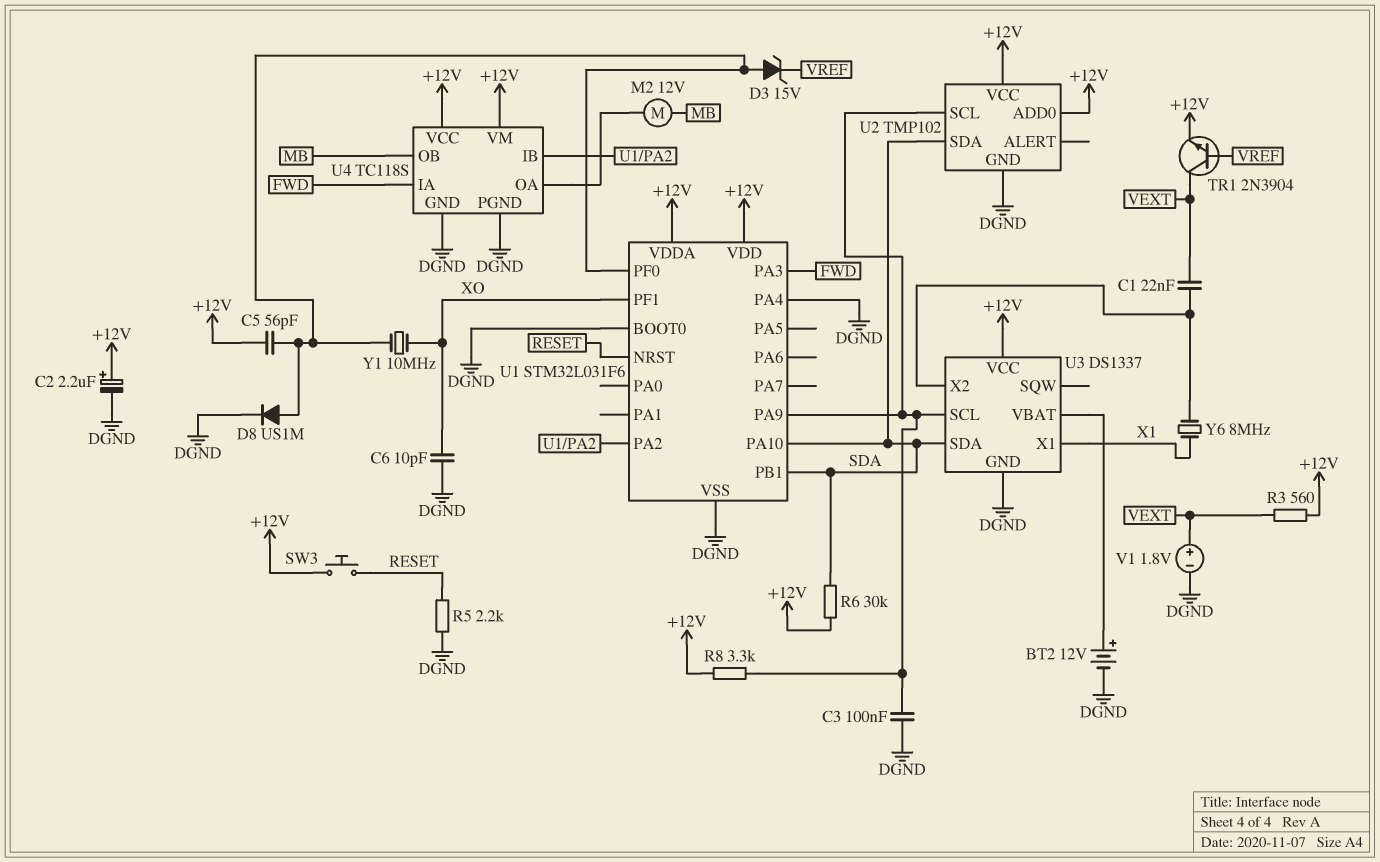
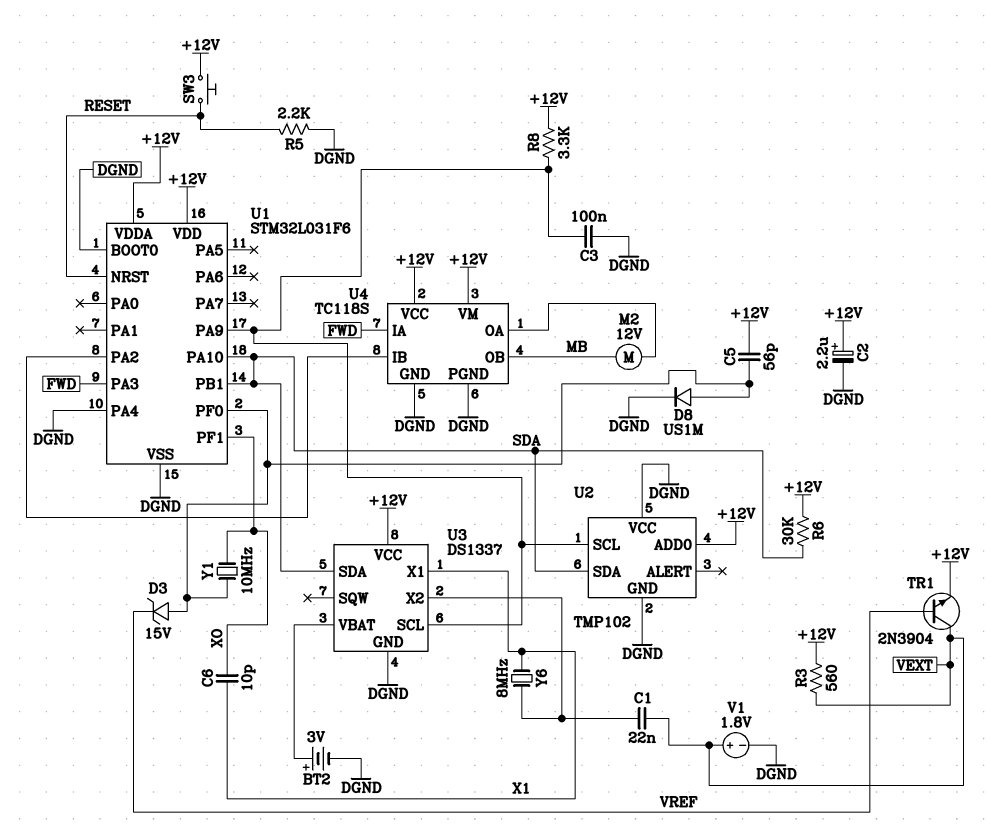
BT2: 12V (plus U3/VBAT, minus DGND) -> 3V (plus U3/VBAT, minus DGND)
C6: 10pF (DGND, XO) -> 10pF (X1, XO)
U2 pin VCC: +12V -> DGND

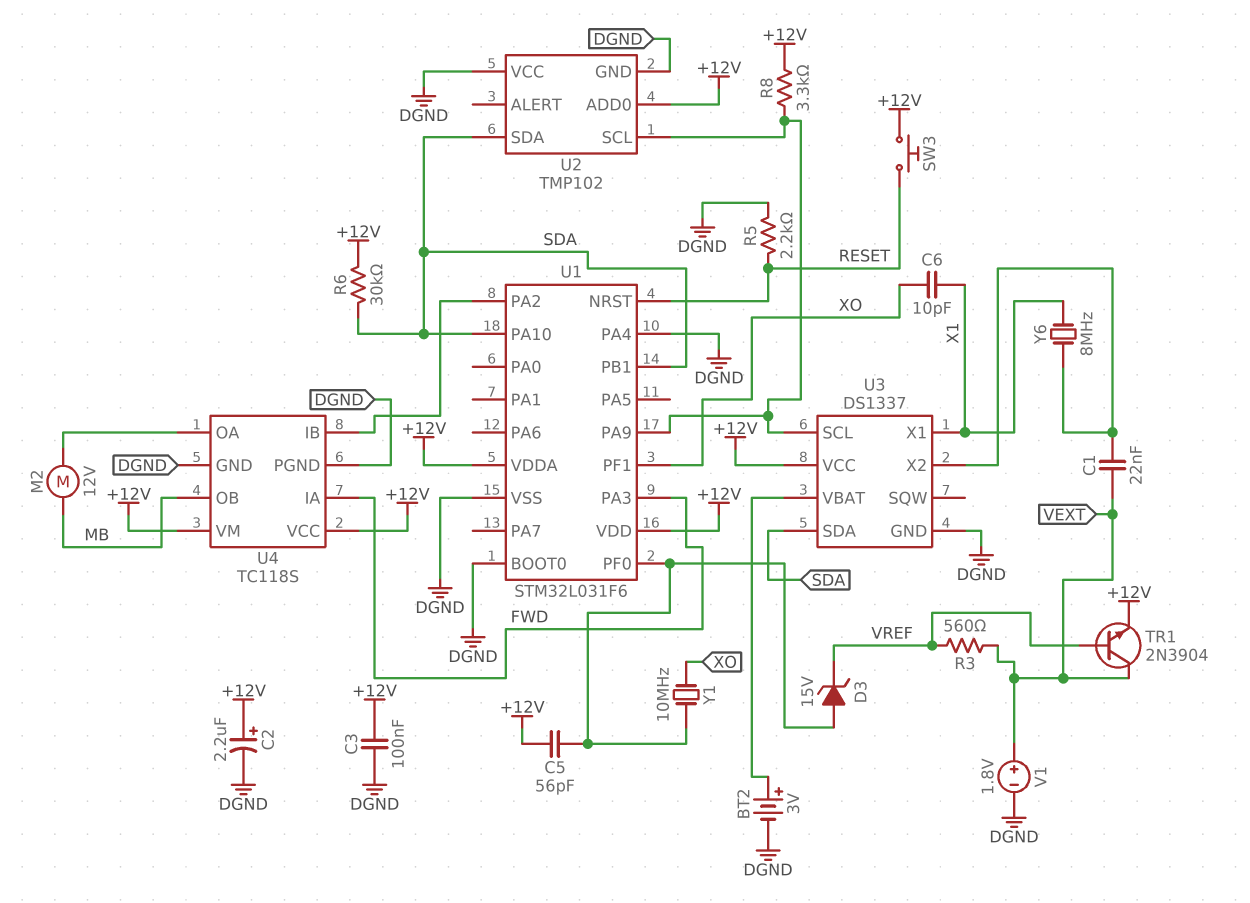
C3: 100nF (DGND, U1/PA9) -> 100nF (+12V, DGND)
D8: diode US1M (A U1/PF0, K DGND) -> none
R3: 560 (+12V, VEXT) -> 560 (VEXT, VREF)

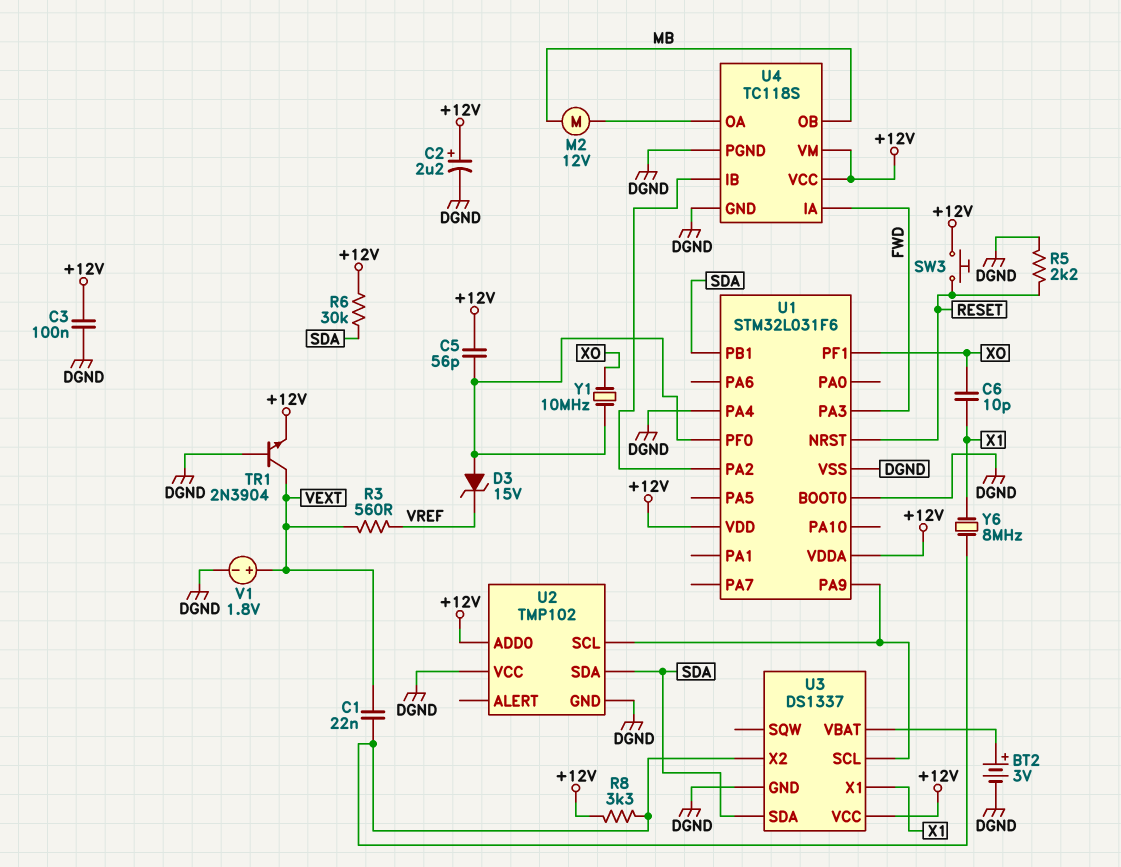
R8: 3.3k (+12V, U1/PA9) -> 3.3k (+12V, U3/X2)
TR1: NPN 2N3904 (B VREF, C VEXT, E +12V) -> NPN 2N3904 (B DGND, C VEXT, E +12V)
U1 pin PA10: SDA -> none

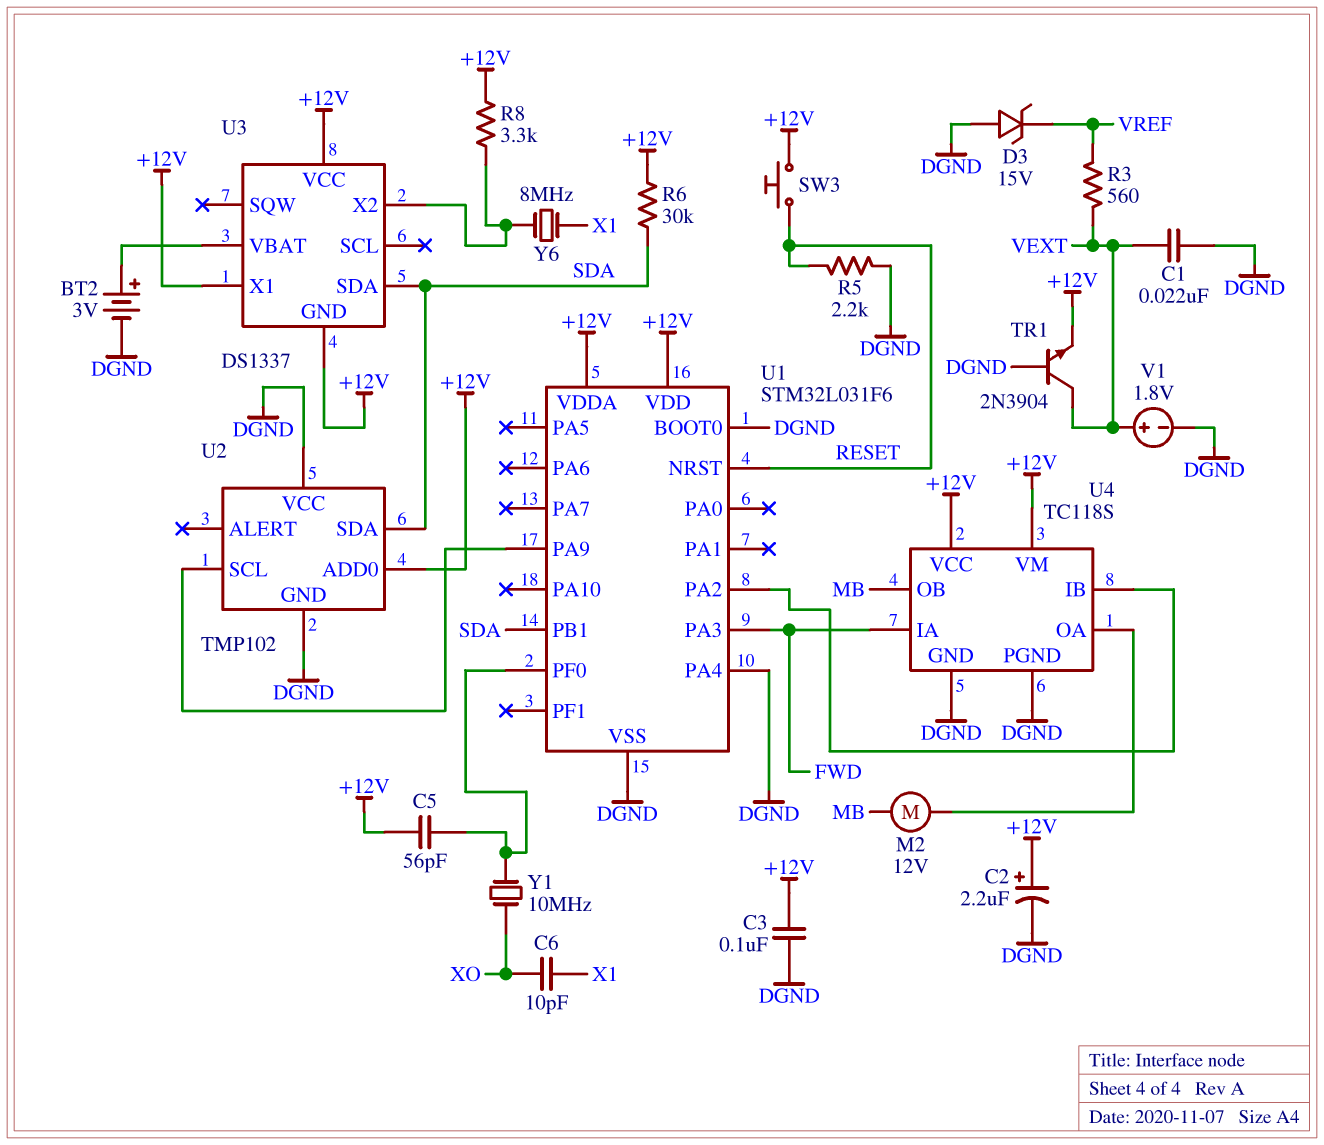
C1: 22nF (U3/X2, VEXT) -> 22nF (DGND, VEXT)
D3: zener 15V (A U1/PF0, K VREF) -> zener 15V (A DGND, K VREF)
U1 pin PF1: XO -> none
U3 pin GND: DGND -> +12V
U3 pin SCL: U1/PA9 -> none
U3 pin X1: X1 -> +12V

